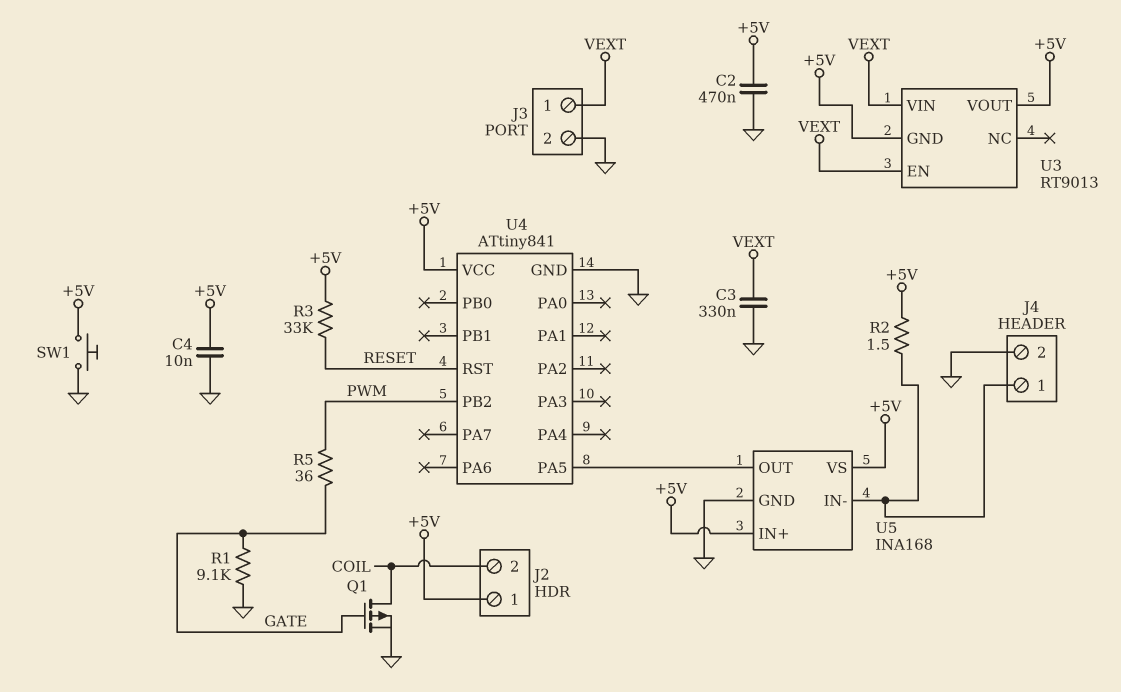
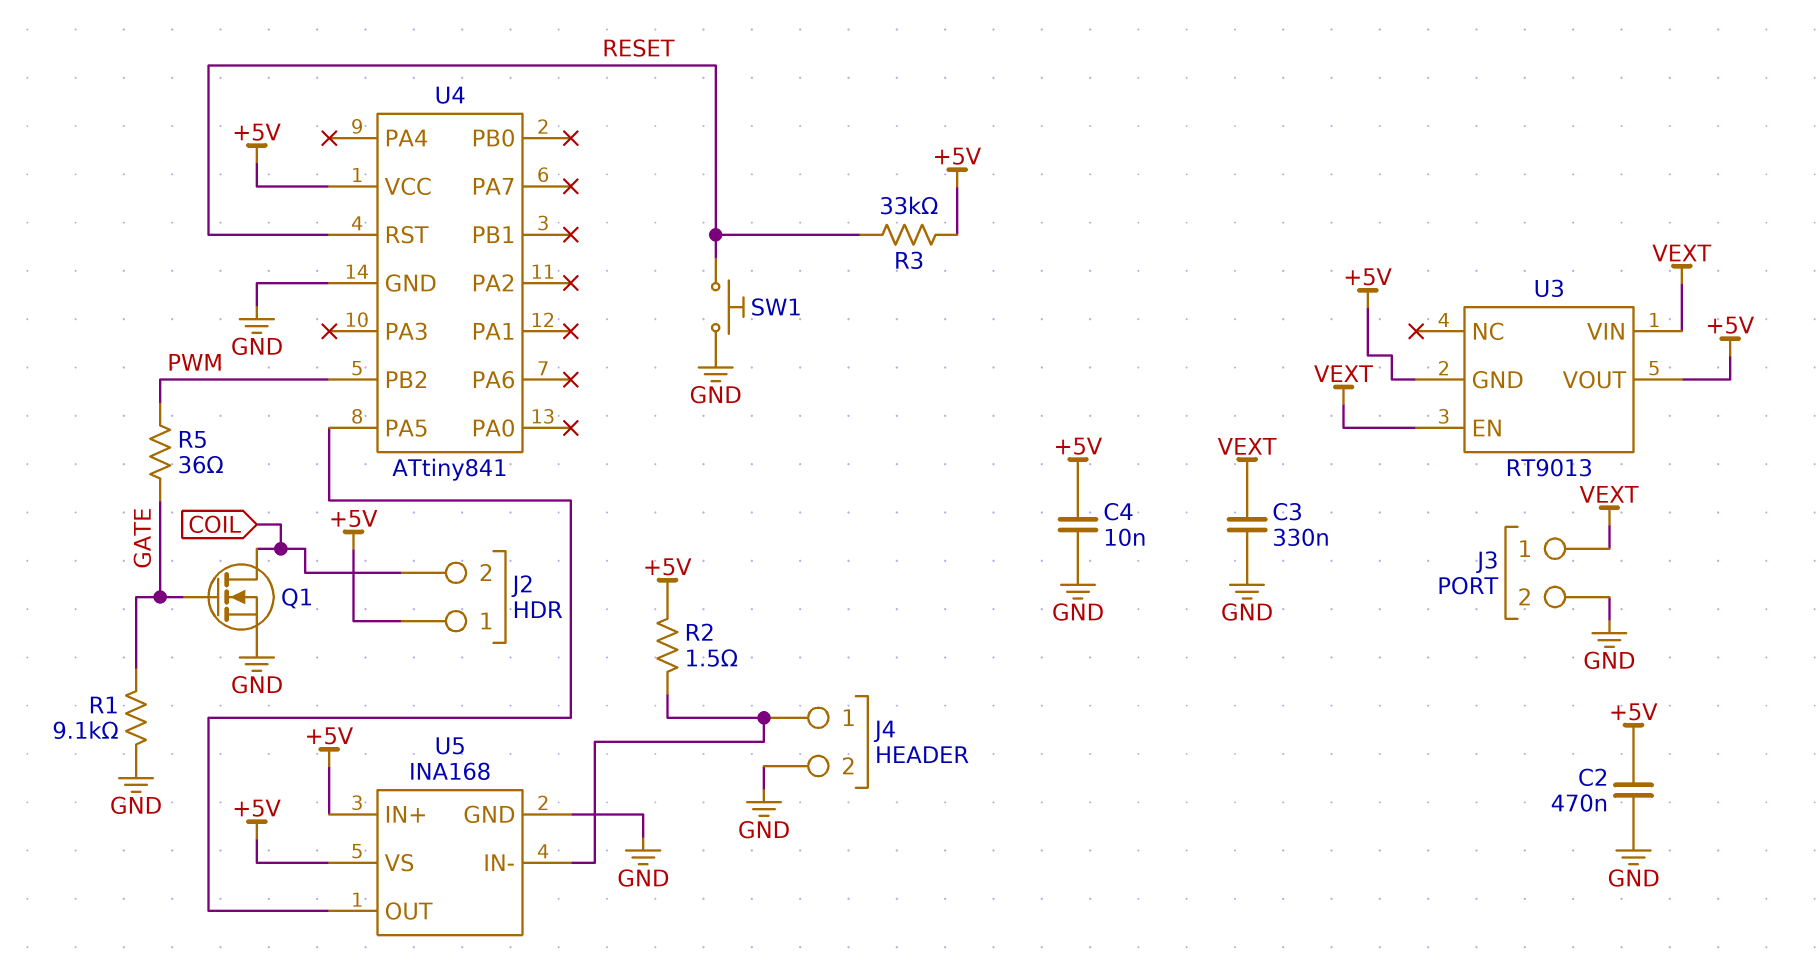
Q1: PMOS (G GATE, D COIL, S GND) -> NMOS (G GATE, D COIL, S GND)
SW1: button (+5V, GND) -> button (GND, RESET)

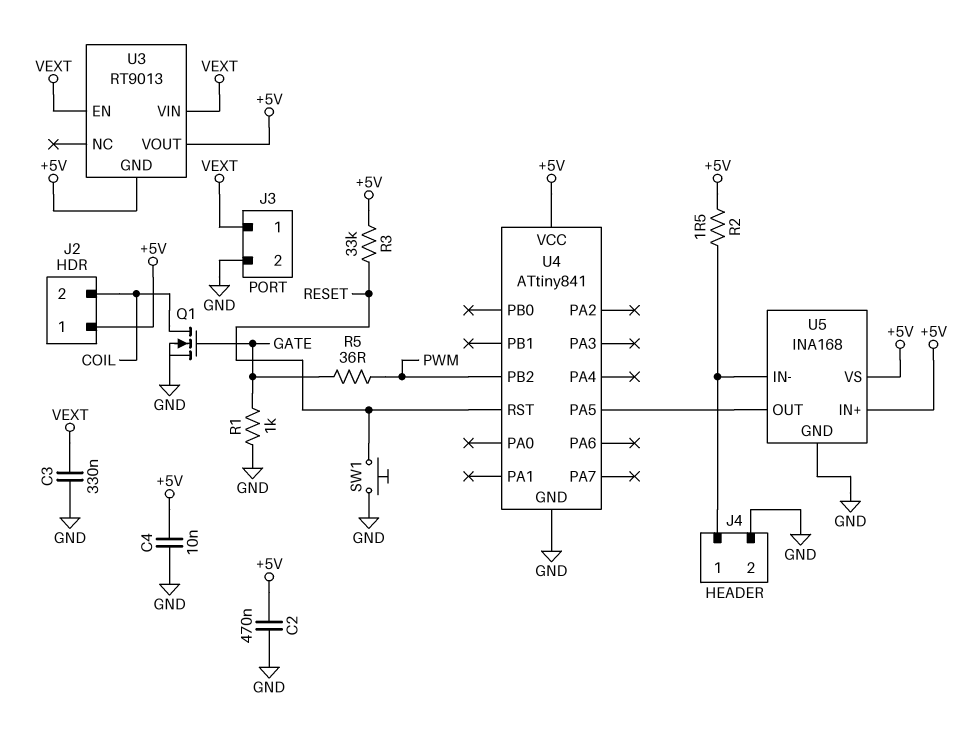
R1: 9.1k (GATE, GND) -> 1k (GATE, GND)

